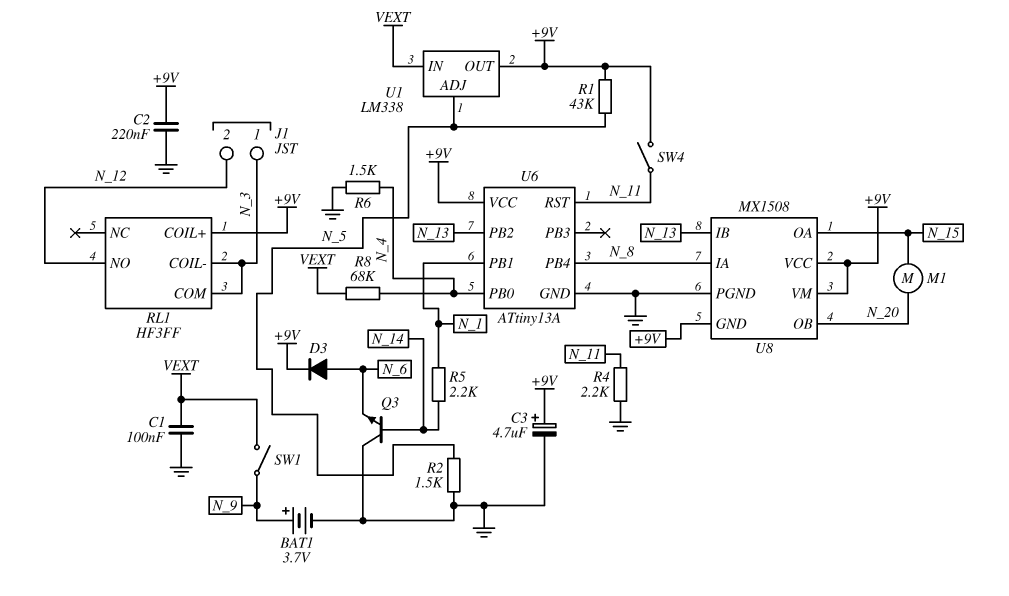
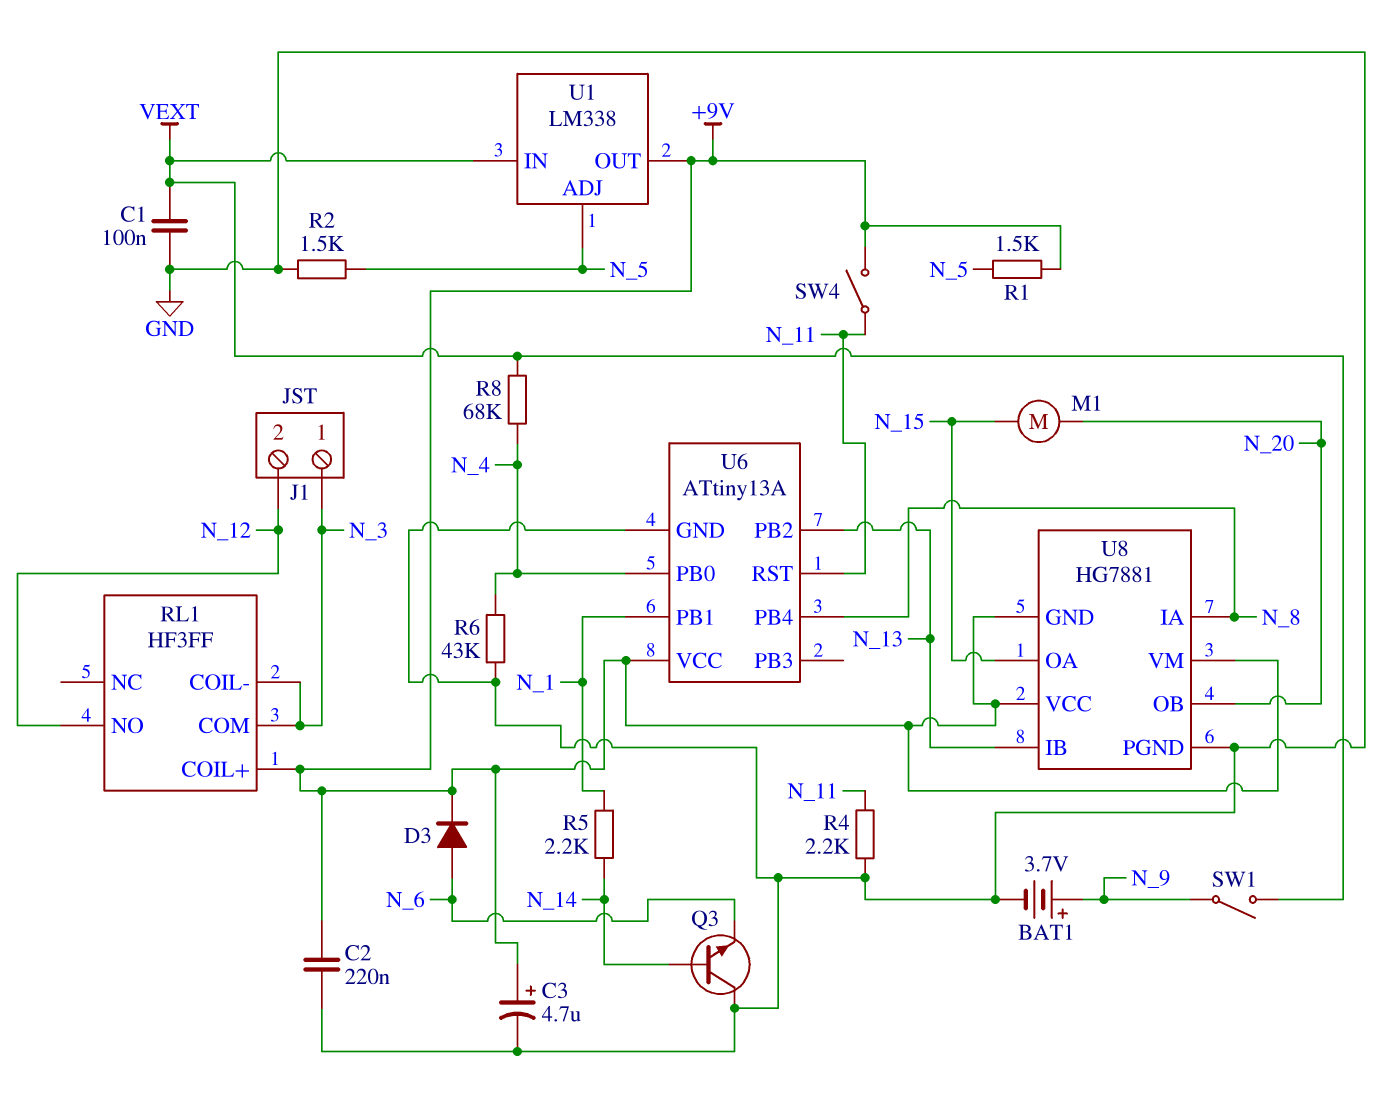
R1: 43k (+9V, N_5) -> 1.5k (+9V, N_5)
R6: 1.5k (GND, N_4) -> 43k (GND, N_4)
U8: MX1508 -> HG7881

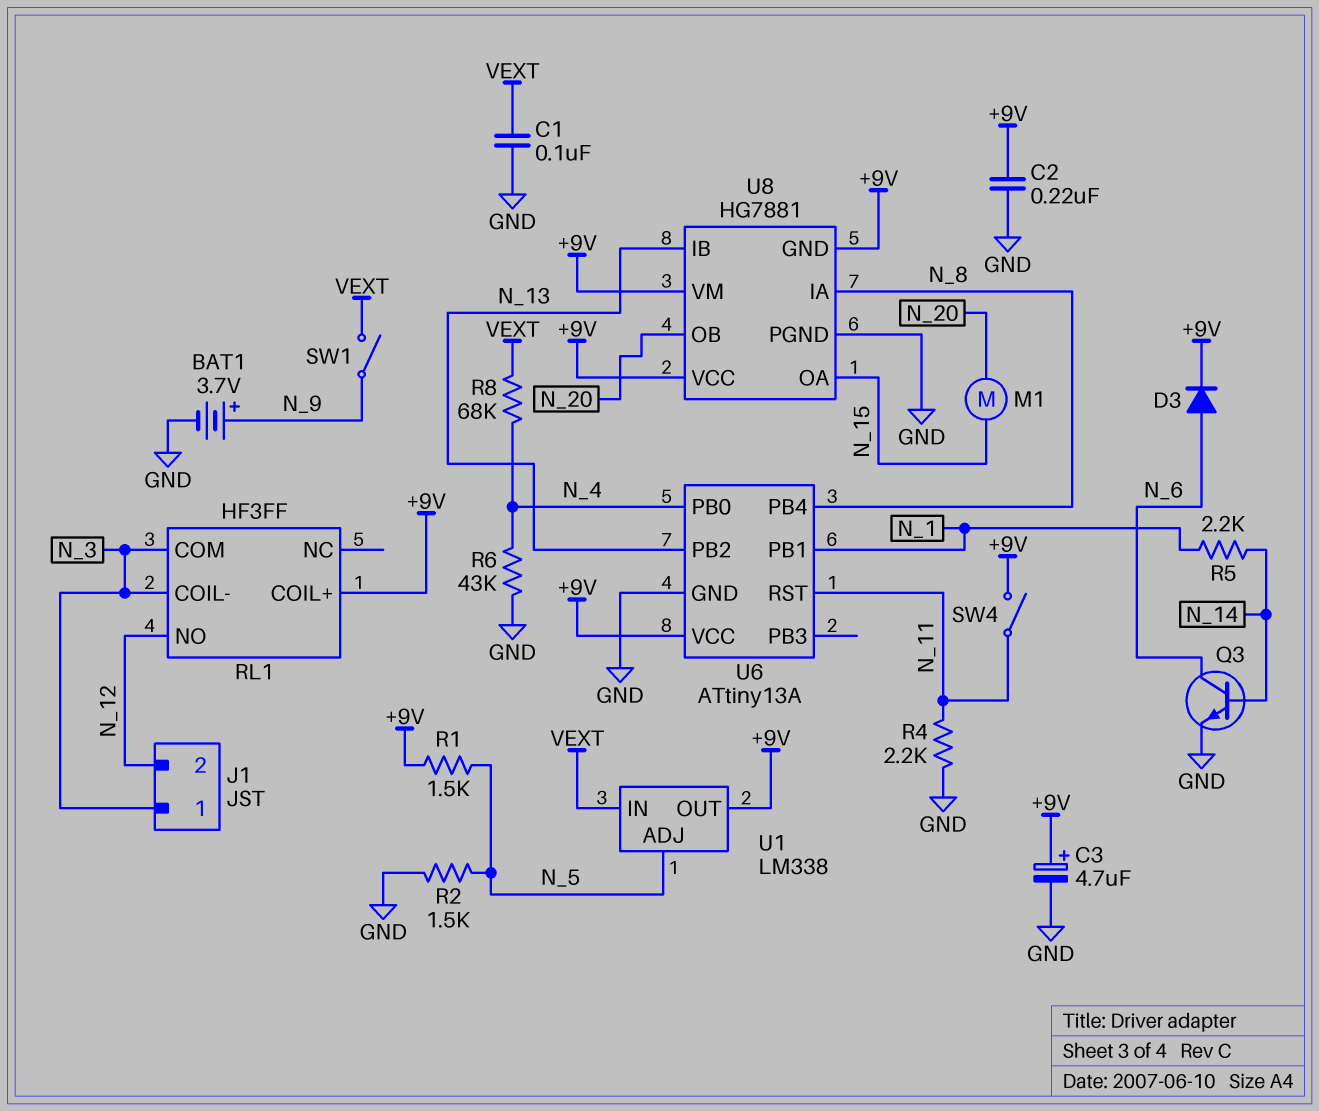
Q3: NPN (B N_14, C GND, E N_6) -> NPN (B N_14, C N_6, E GND)

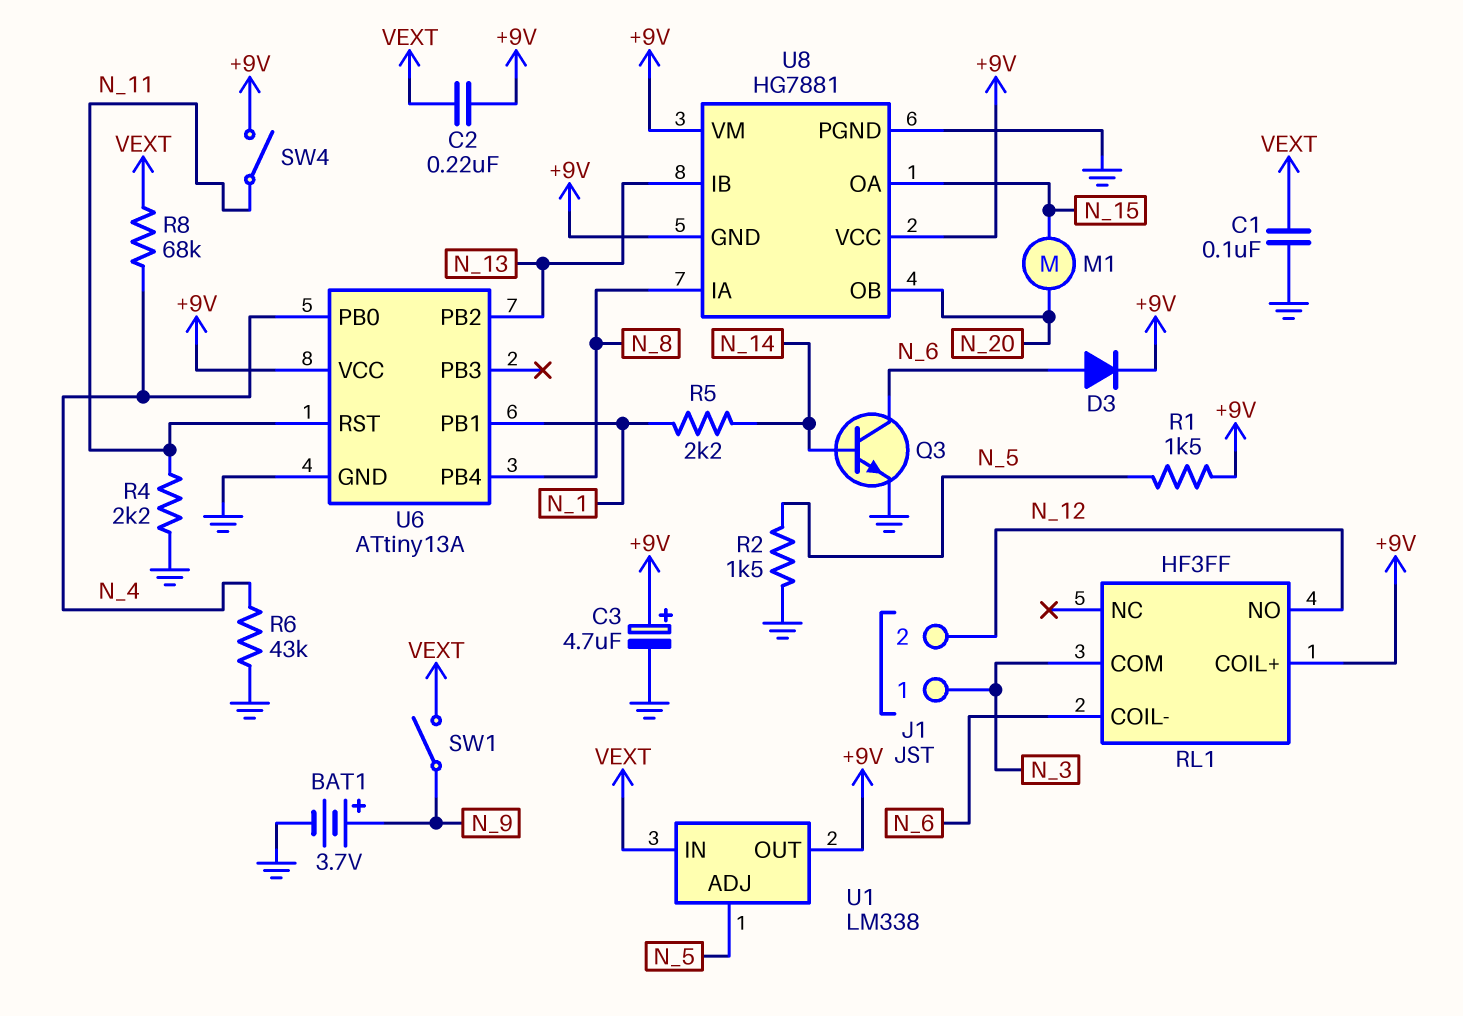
C2: 220nF (+9V, GND) -> 220nF (+9V, VEXT)
RL1 pin COIL-: N_3 -> N_6

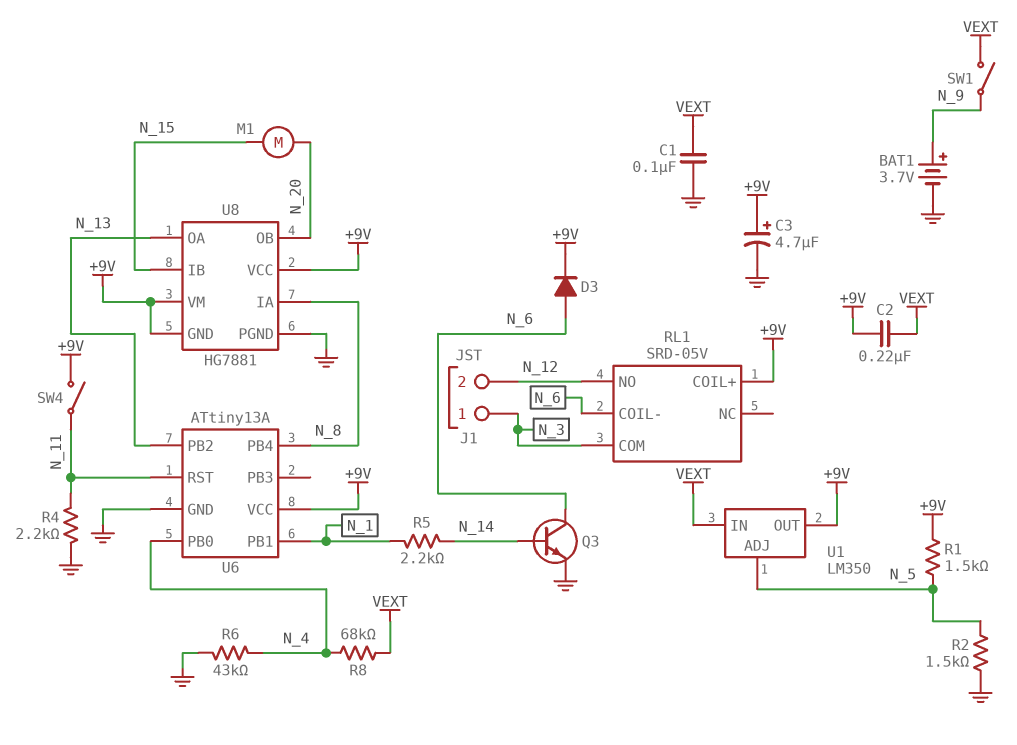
RL1: HF3FF -> SRD-05V
U1: LM338 -> LM350
U8 pin IB: N_13 -> N_15
U8 pin OA: N_15 -> N_13

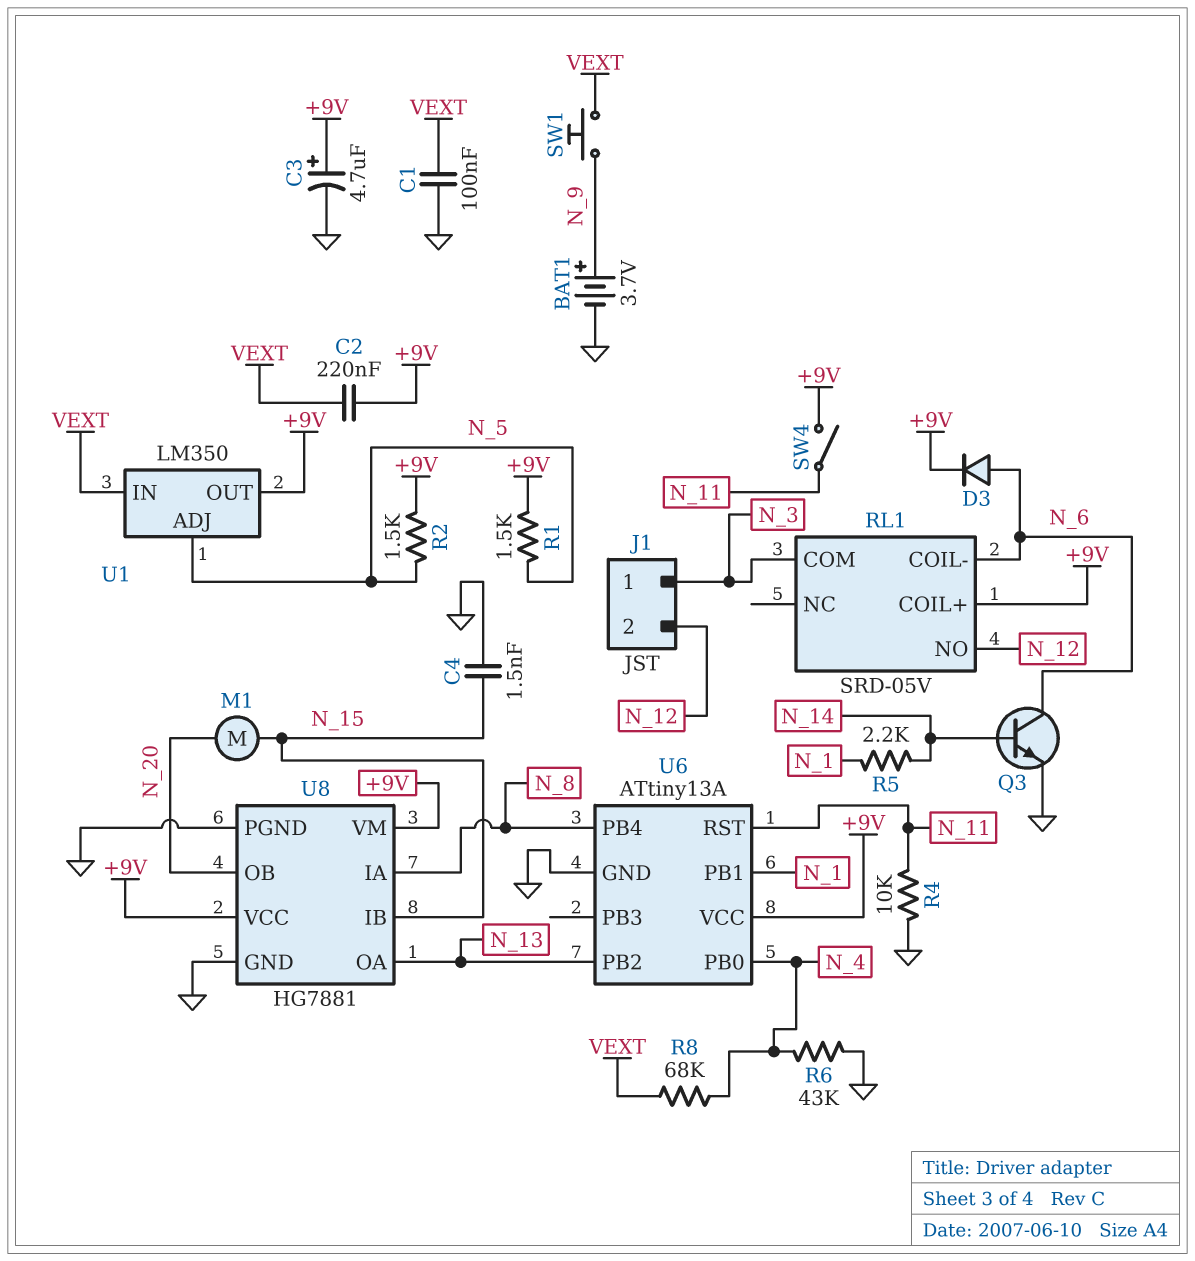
C4: none -> 1.5nF (GND, N_15)
R2: 1.5k (GND, N_5) -> 1.5k (+9V, N_5)
R4: 2.2k (GND, N_11) -> 10k (GND, N_11)
SW1: switch (N_9, VEXT) -> button (N_9, VEXT)
U8 pin GND: +9V -> GND

